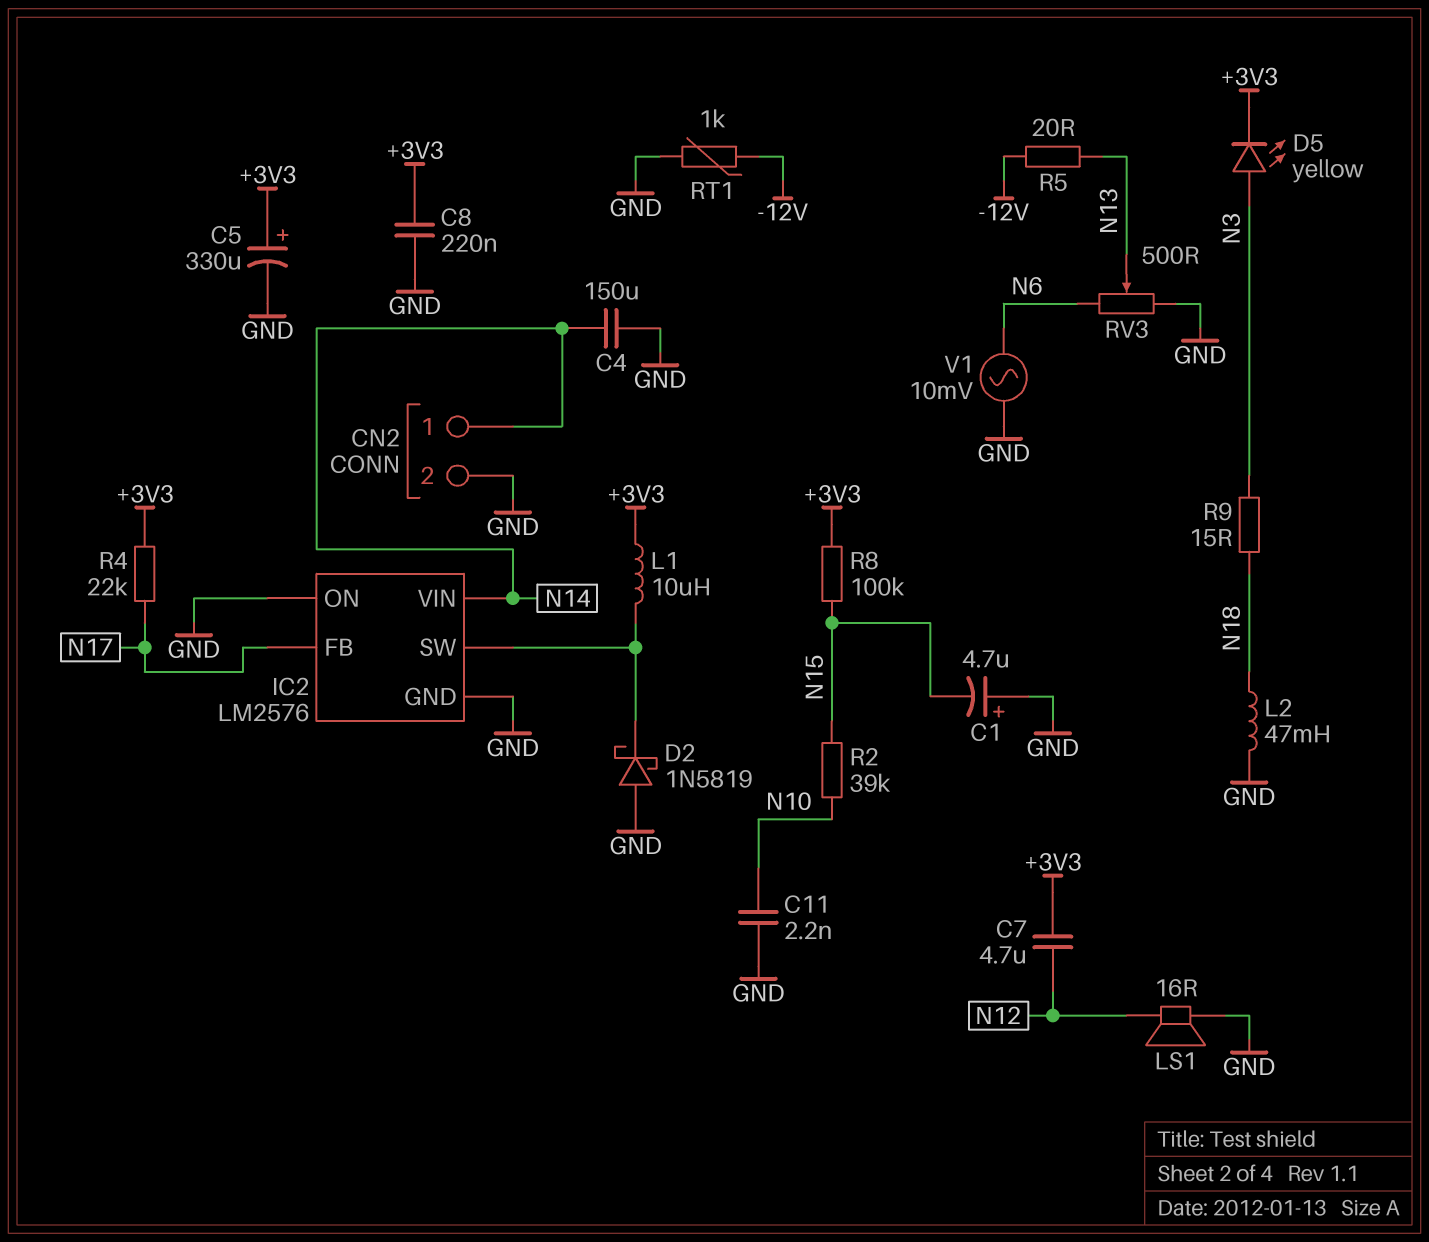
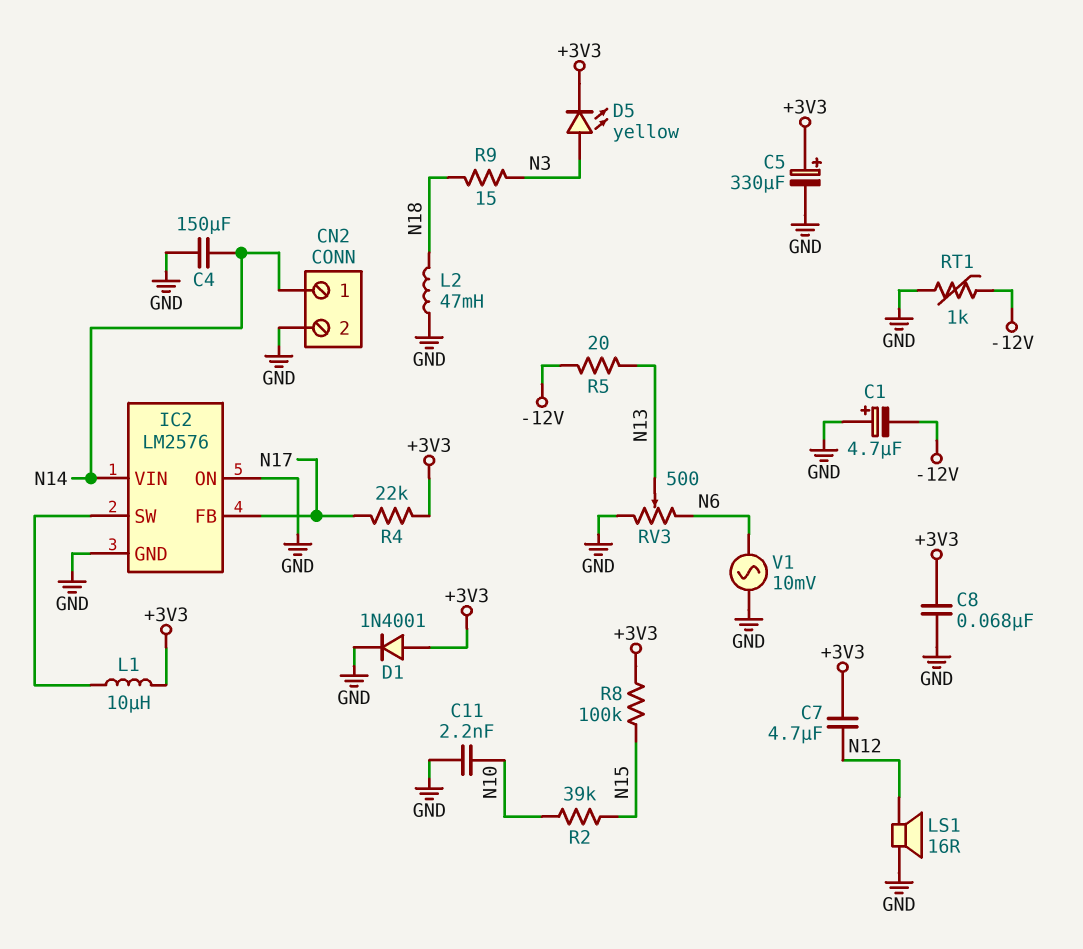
C1: 4.7uF (plus GND, minus N15) -> 4.7uF (plus GND, minus -12V)
C8: 220nF (+3V3, GND) -> 68nF (+3V3, GND)
D1: none -> diode 1N4001 (A +3V3, K GND)
D2: schottky 1N5819 (A GND, K IC2/SW) -> none

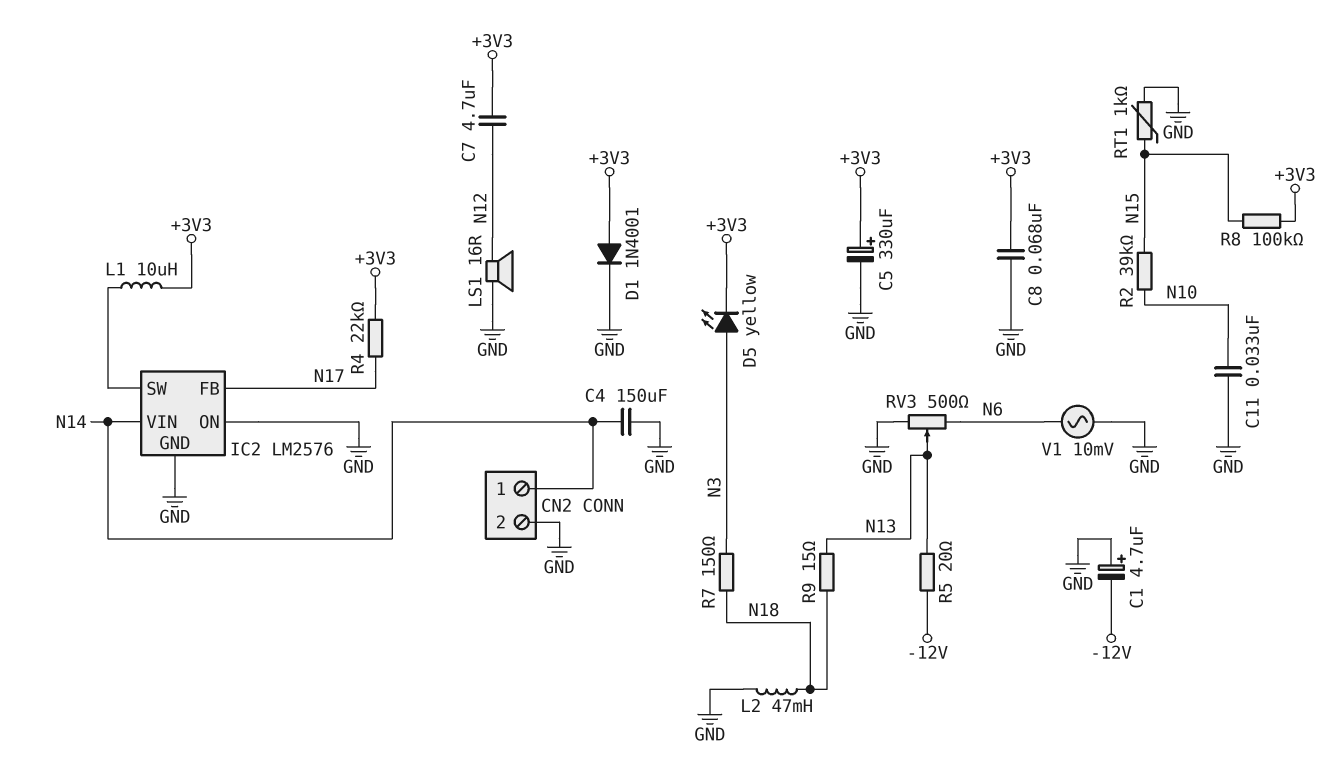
C11: 2.2nF (GND, N10) -> 33nF (GND, N10)
R7: none -> 150 (N3, N18)
R9: 15 (N3, N18) -> 15 (N13, N18)
RT1: 1k (-12V, GND) -> 1k (GND, N15)

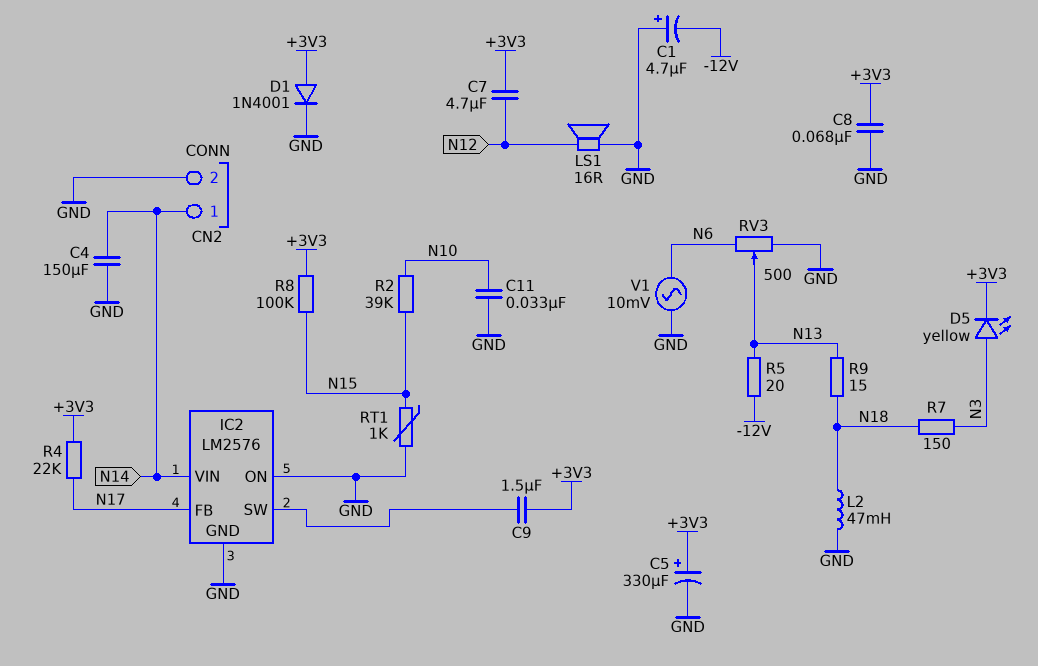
C9: none -> 1.5uF (+3V3, IC2/SW)
L1: 10uH (+3V3, IC2/SW) -> none

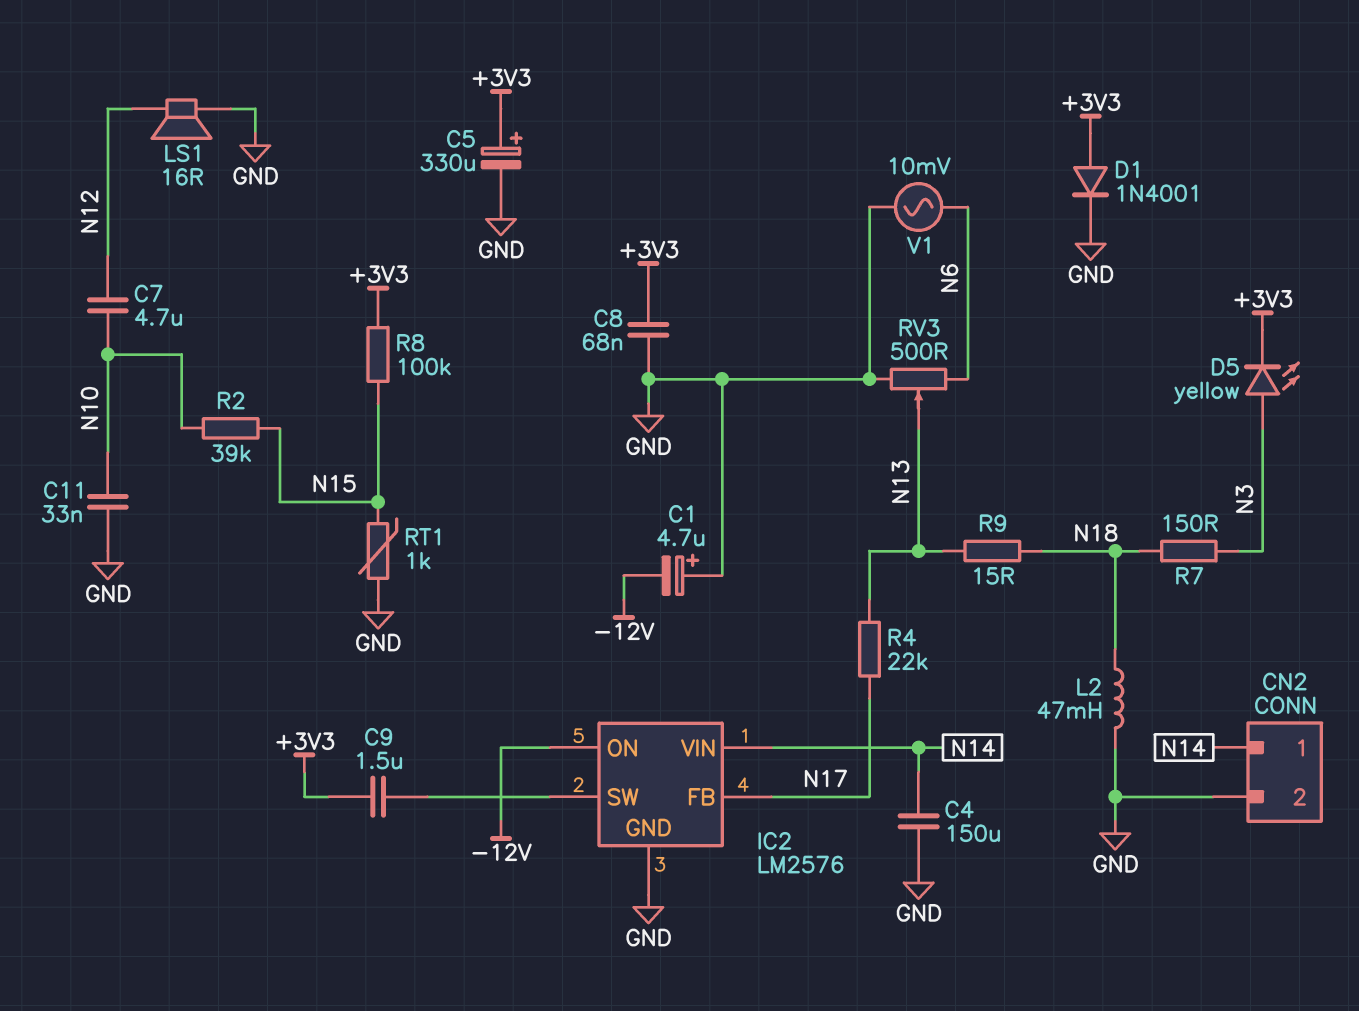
C7: 4.7uF (+3V3, N12) -> 4.7uF (N10, N12)
IC2 pin ON: GND -> -12V
R4: 22k (+3V3, N17) -> 22k (N13, N17)
R5: 20 (-12V, N13) -> none

